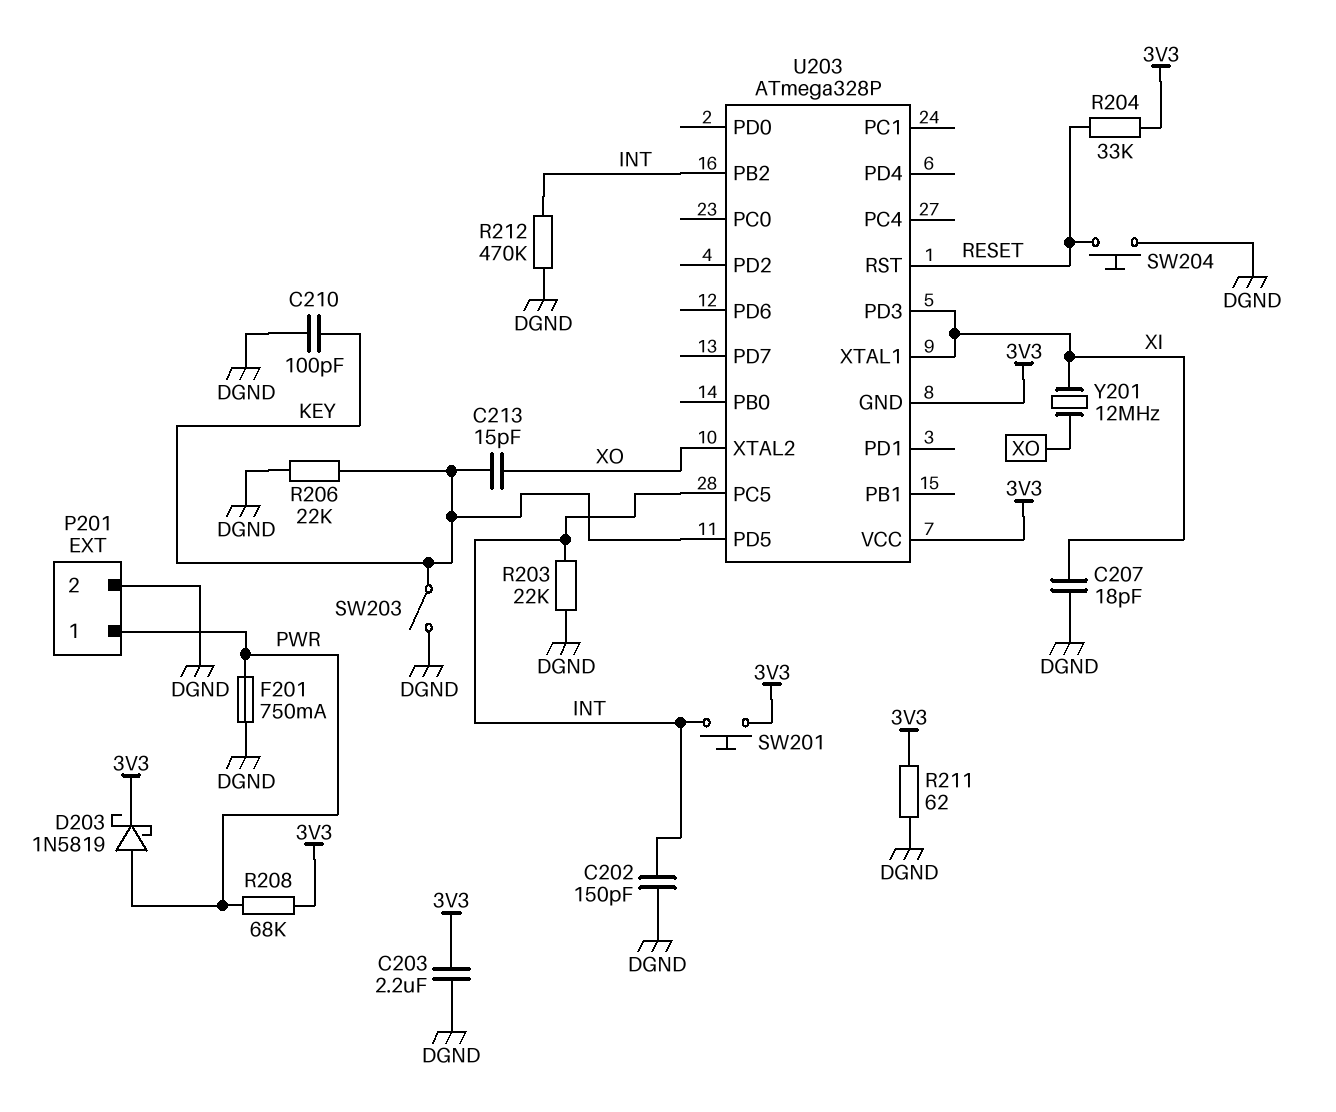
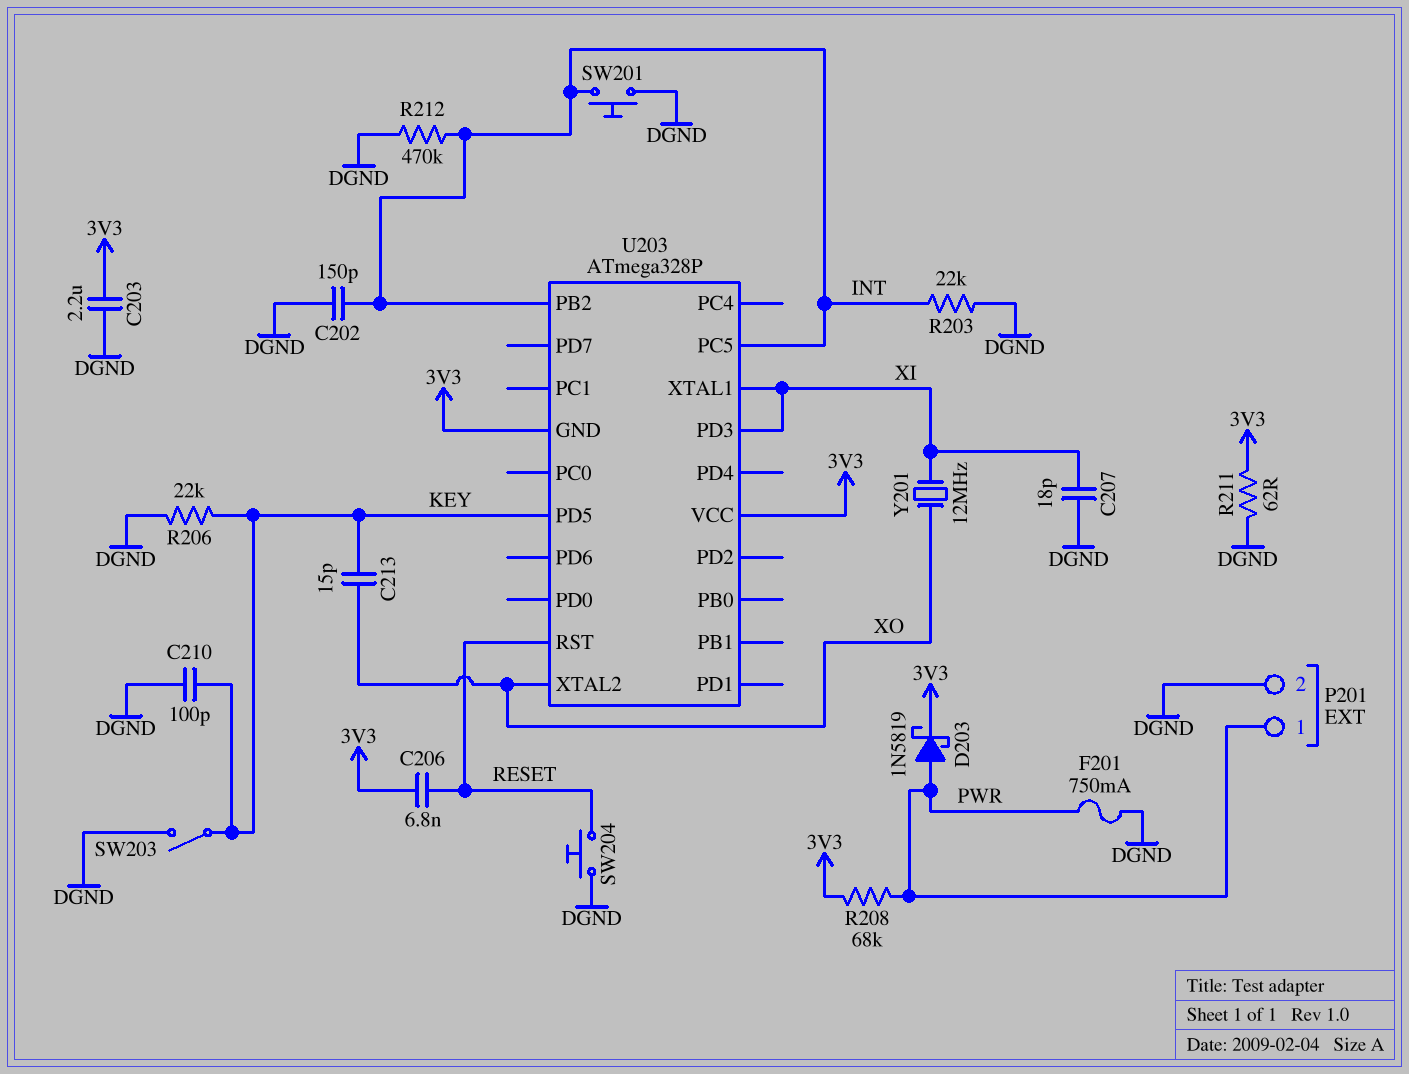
C206: none -> 6.8nF (3V3, RESET)
R204: 33k (3V3, RESET) -> none
SW201: button (3V3, INT) -> button (DGND, INT)

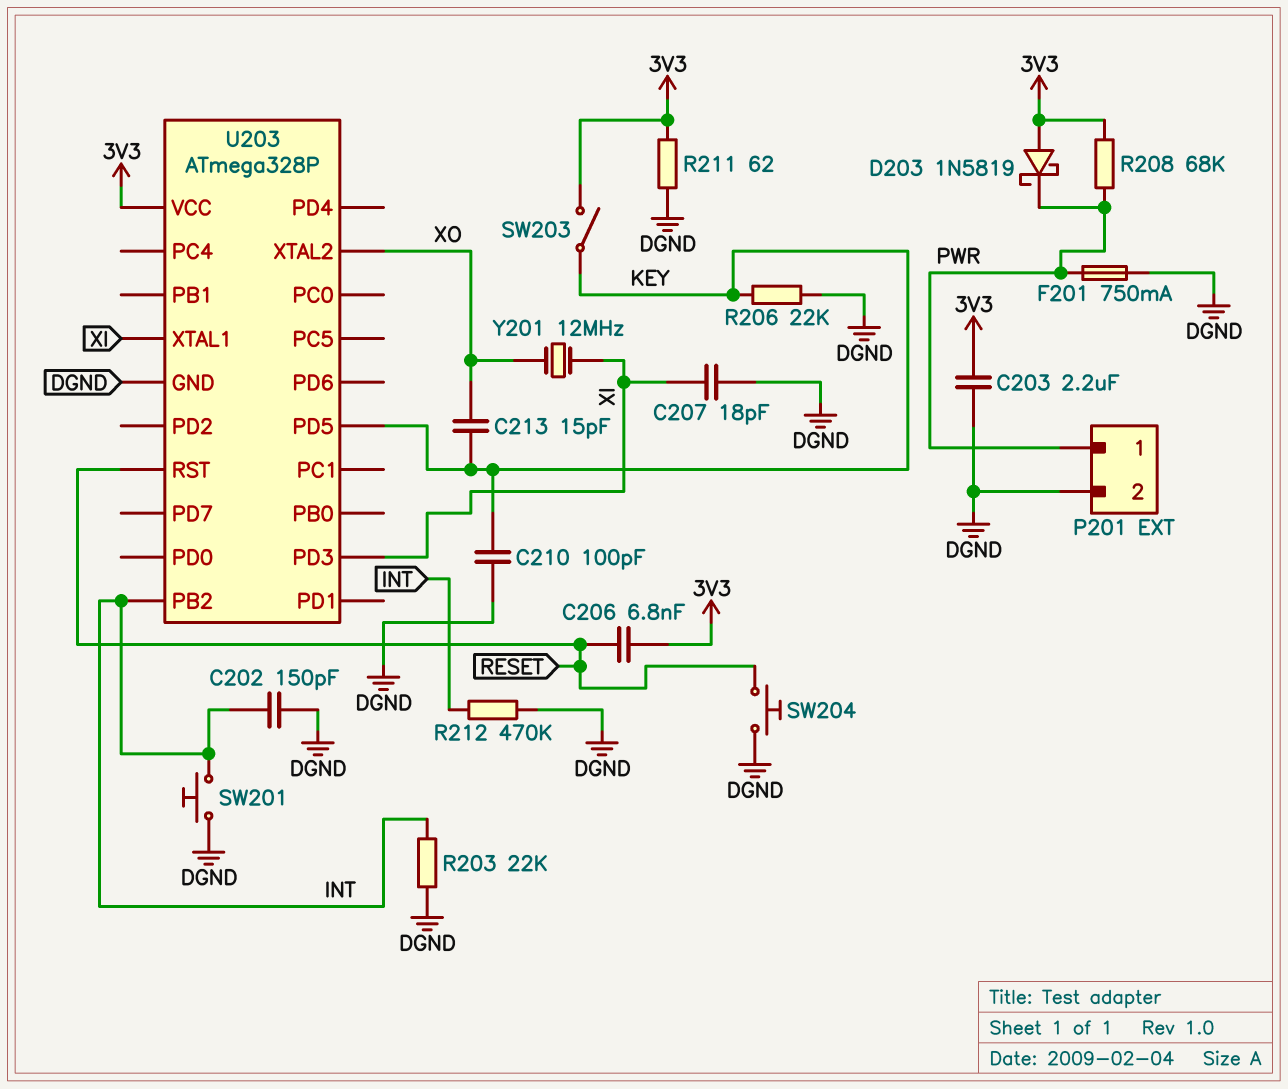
D203: schottky 1N5819 (A PWR, K 3V3) -> schottky 1N5819 (A 3V3, K PWR)
SW203: switch (DGND, KEY) -> switch (3V3, KEY)
U203 pin GND: 3V3 -> DGND
U203 pin PC5: INT -> none

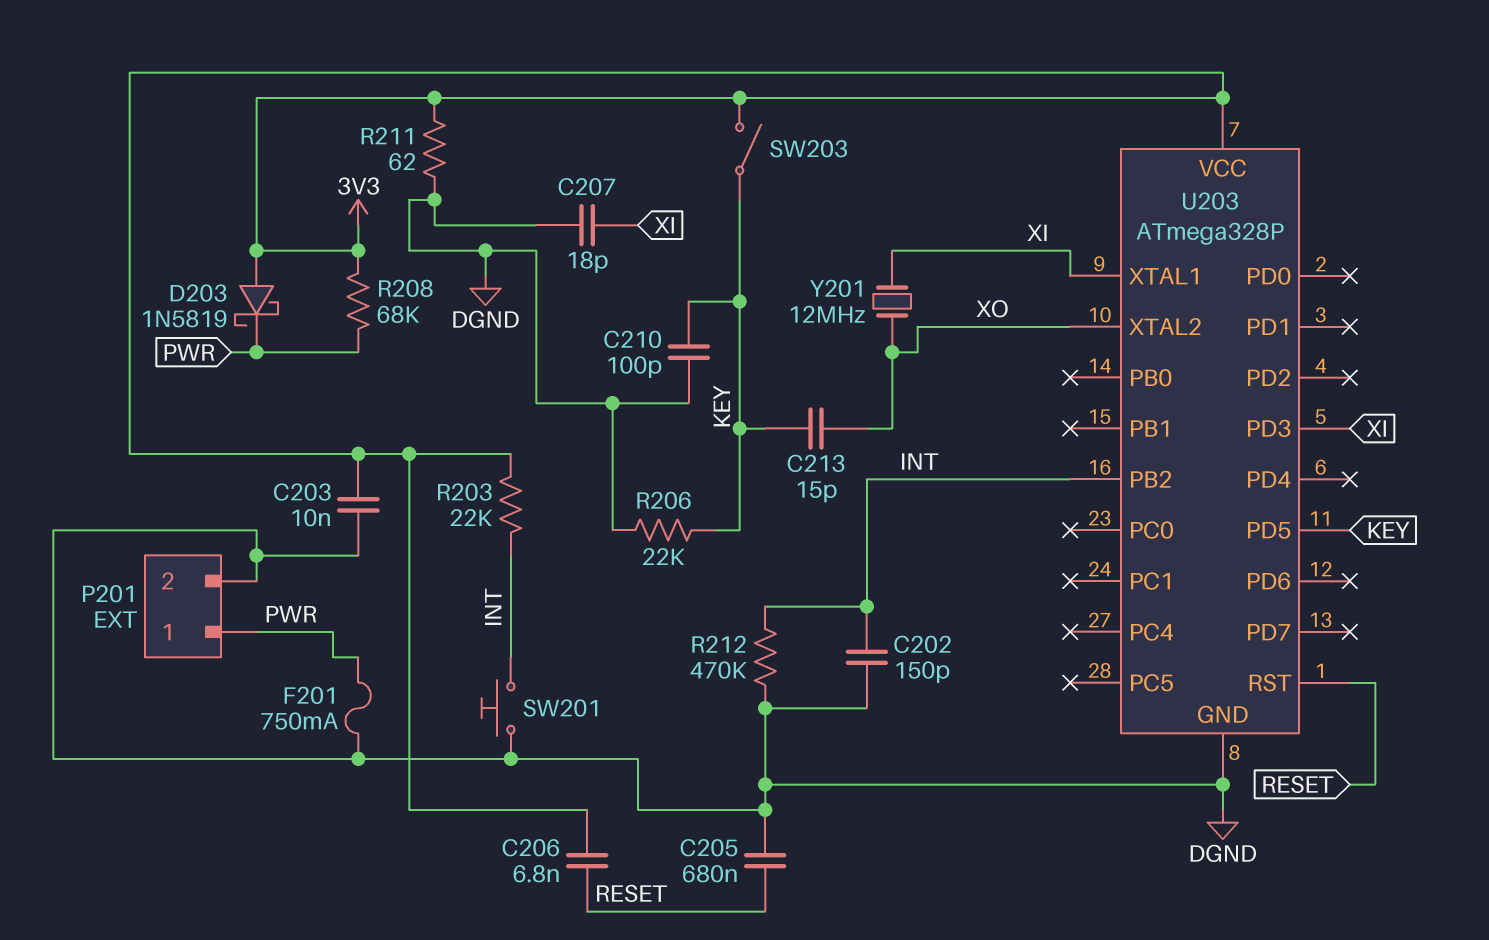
C203: 2.2uF (3V3, DGND) -> 10nF (3V3, DGND)
C205: none -> 680nF (DGND, RESET)
R203: 22k (DGND, INT) -> 22k (3V3, INT)
SW204: button (DGND, RESET) -> none

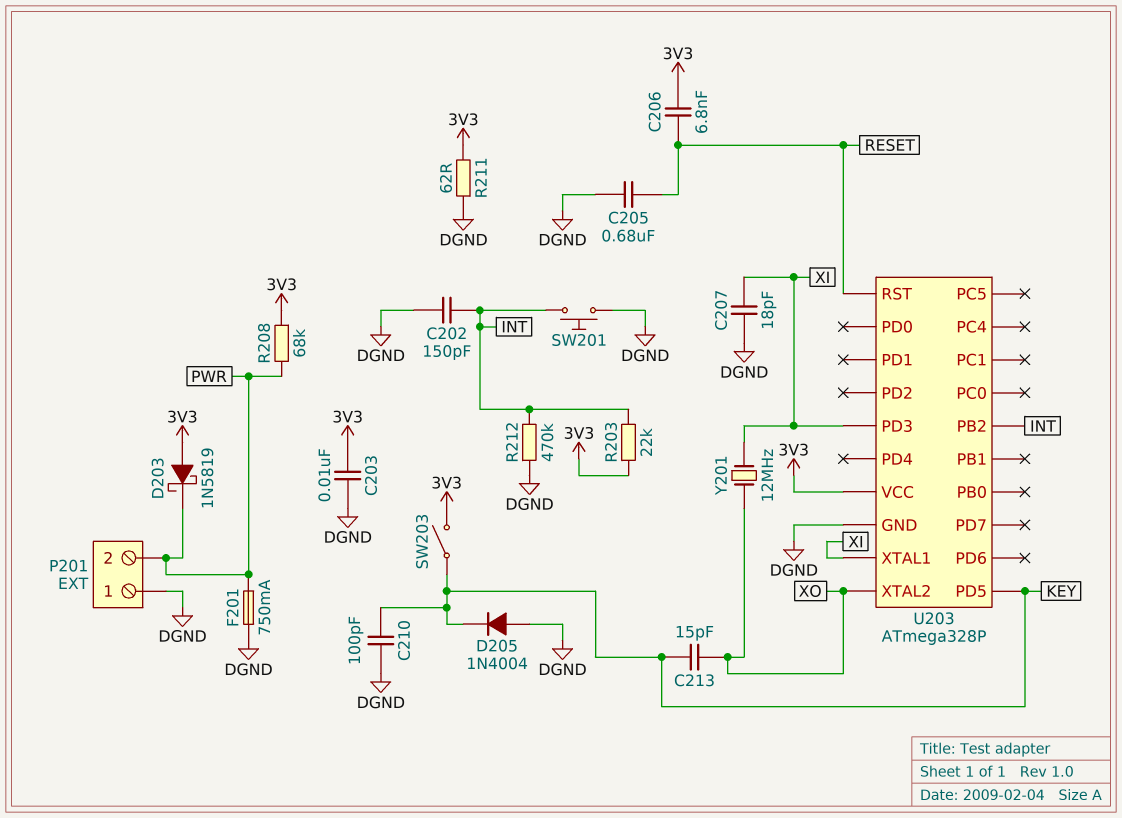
D205: none -> diode 1N4004 (A DGND, K KEY)
P201 pin 1: PWR -> DGND
P201 pin 2: DGND -> PWR
R206: 22k (DGND, KEY) -> none

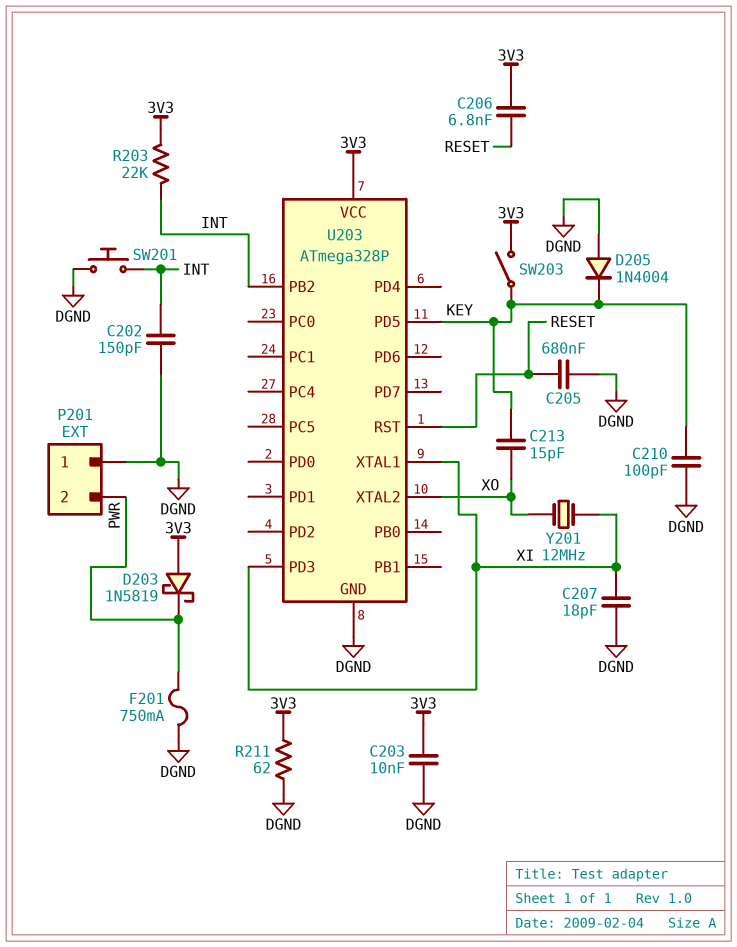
R208: 68k (3V3, PWR) -> none
R212: 470k (DGND, INT) -> none

